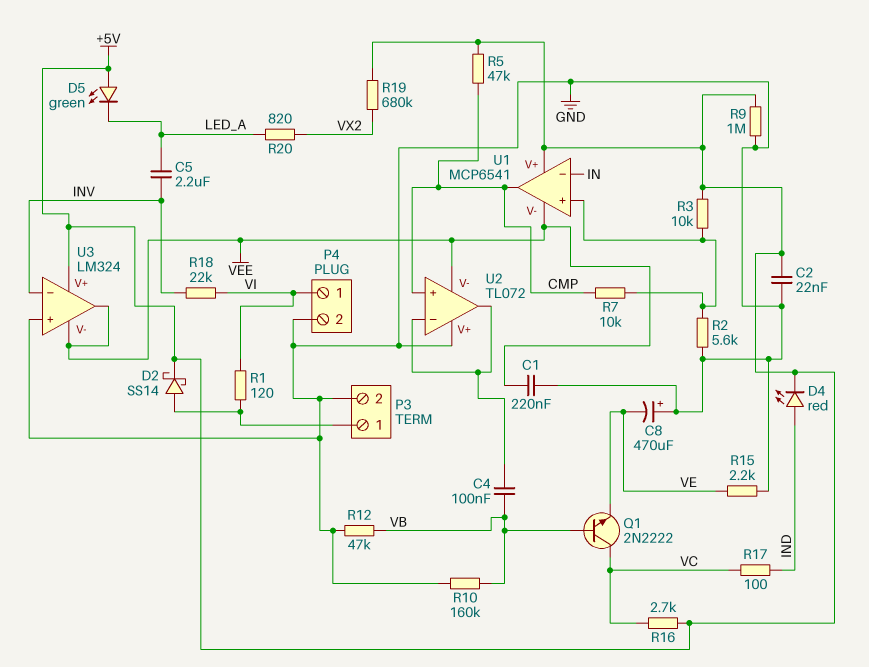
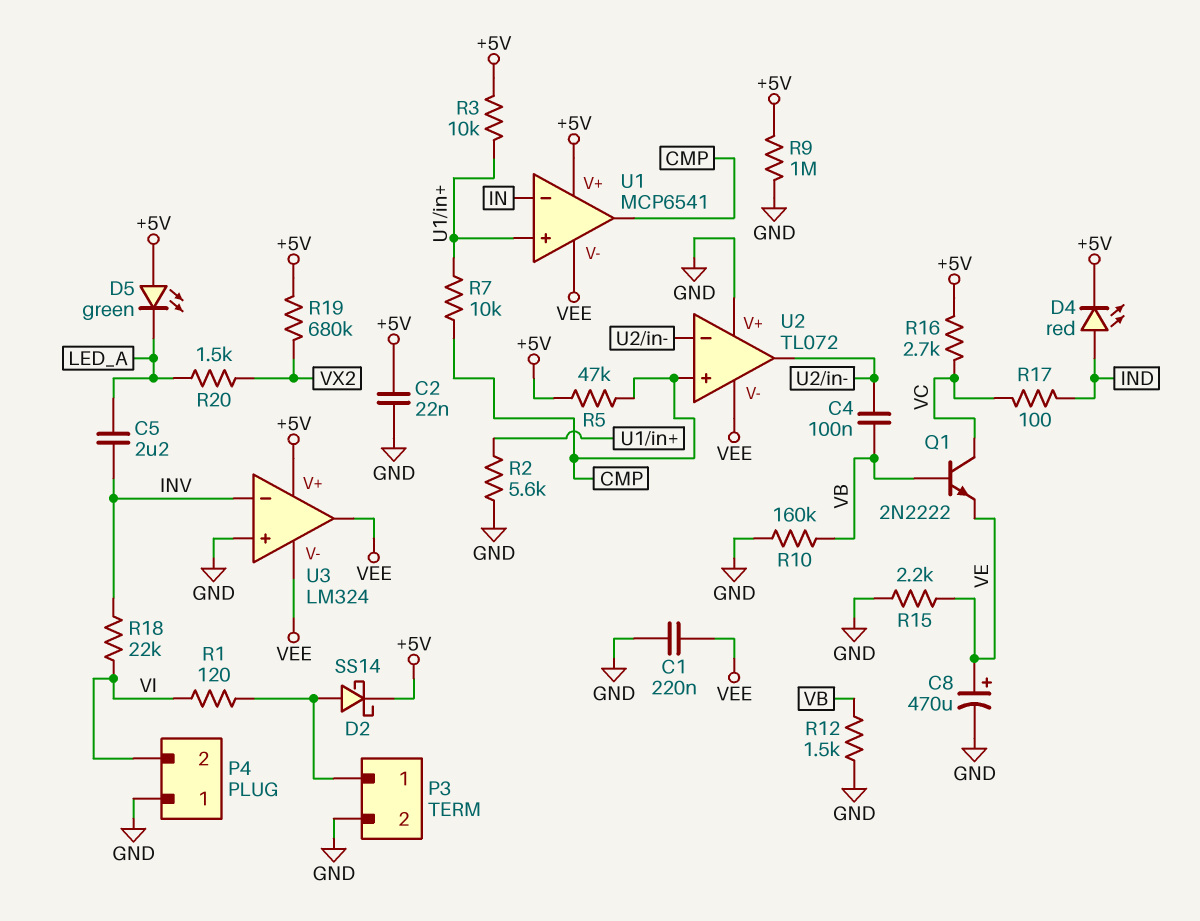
C8: 470uF (plus GND, minus VE) -> 470uF (plus VE, minus GND)
P4 pin 1: VI -> GND
P4 pin 2: GND -> VI
R12: 47k (GND, VB) -> 1.5k (GND, VB)
R20: 820 (LED_A, VX2) -> 1.5k (LED_A, VX2)

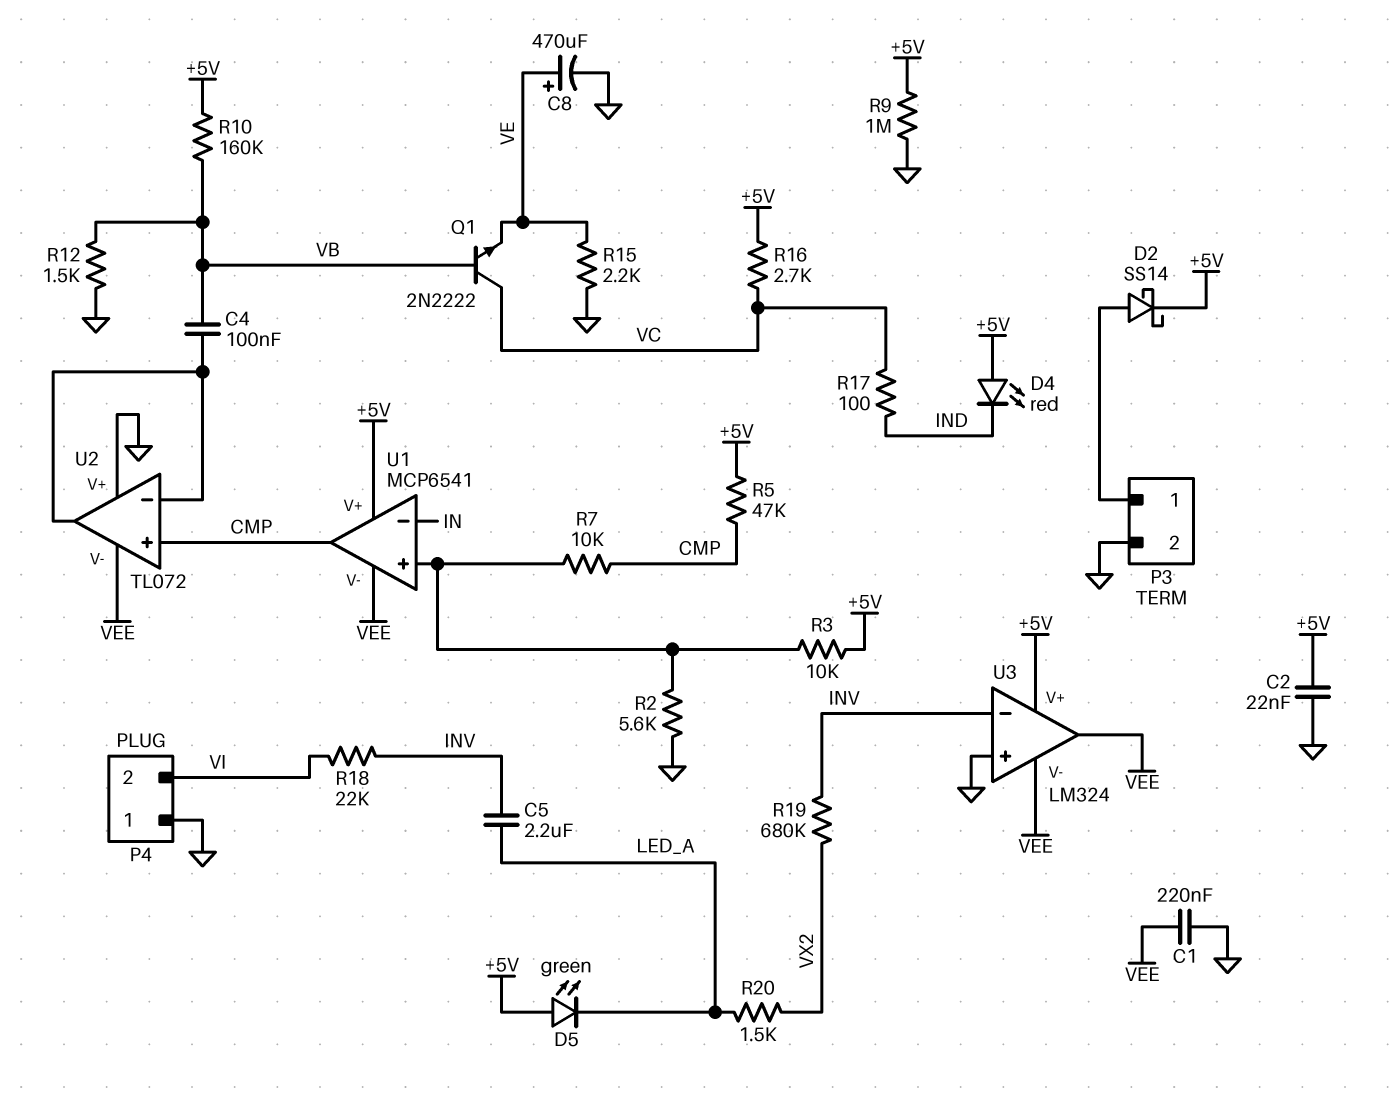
D4: LED red (A IND, K +5V) -> LED red (A +5V, K IND)
R1: 120 (P3/1, VI) -> none
R10: 160k (GND, VB) -> 160k (+5V, VB)
R19: 680k (+5V, VX2) -> 680k (INV, VX2)

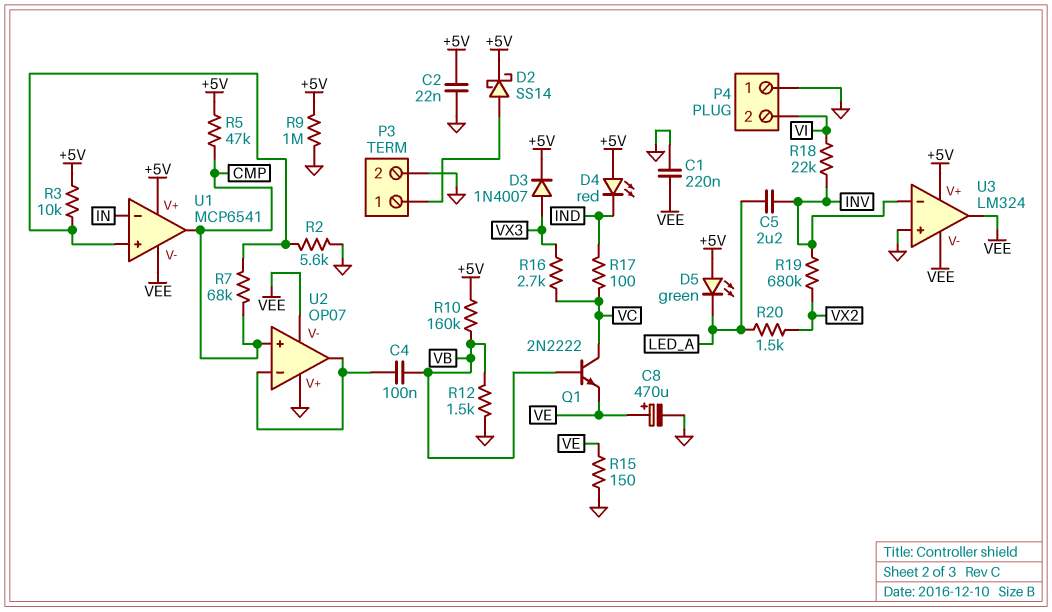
D3: none -> diode 1N4007 (A VX3, K +5V)
R7: 10k (CMP, U1/in+) -> 68k (CMP, U1/in+)
R15: 2.2k (GND, VE) -> 150 (GND, VE)
R16: 2.7k (+5V, VC) -> 2.7k (VC, VX3)
U2: TL072 -> OP07

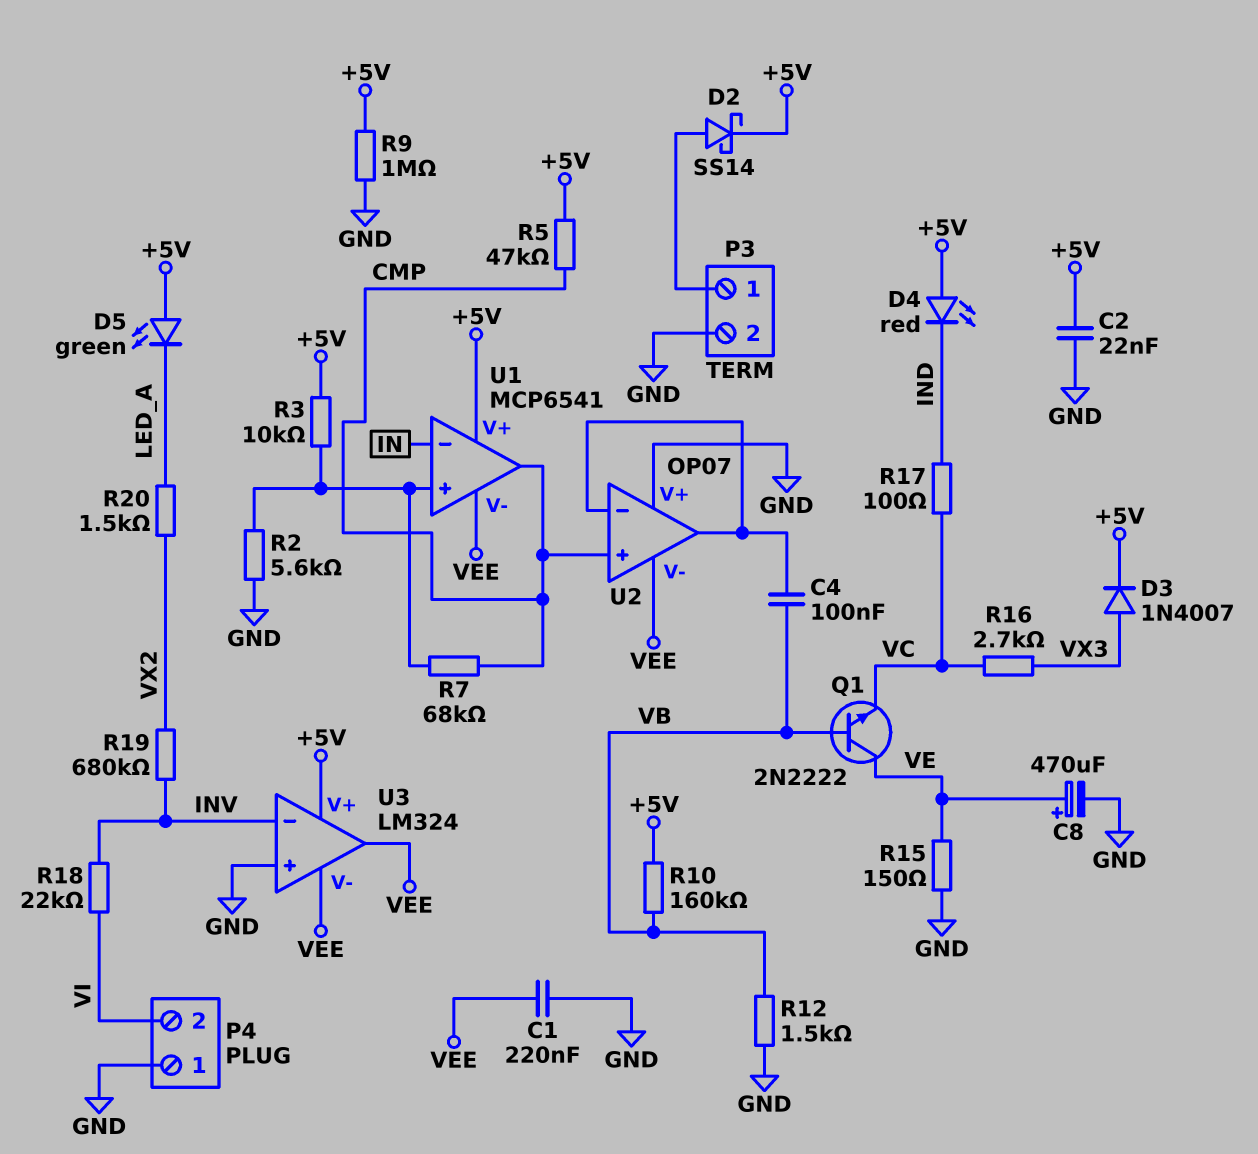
C5: 2.2uF (INV, LED_A) -> none
Q1: NPN 2N2222 (B VB, C VC, E VE) -> NPN 2N2222 (B VB, C VE, E VC)

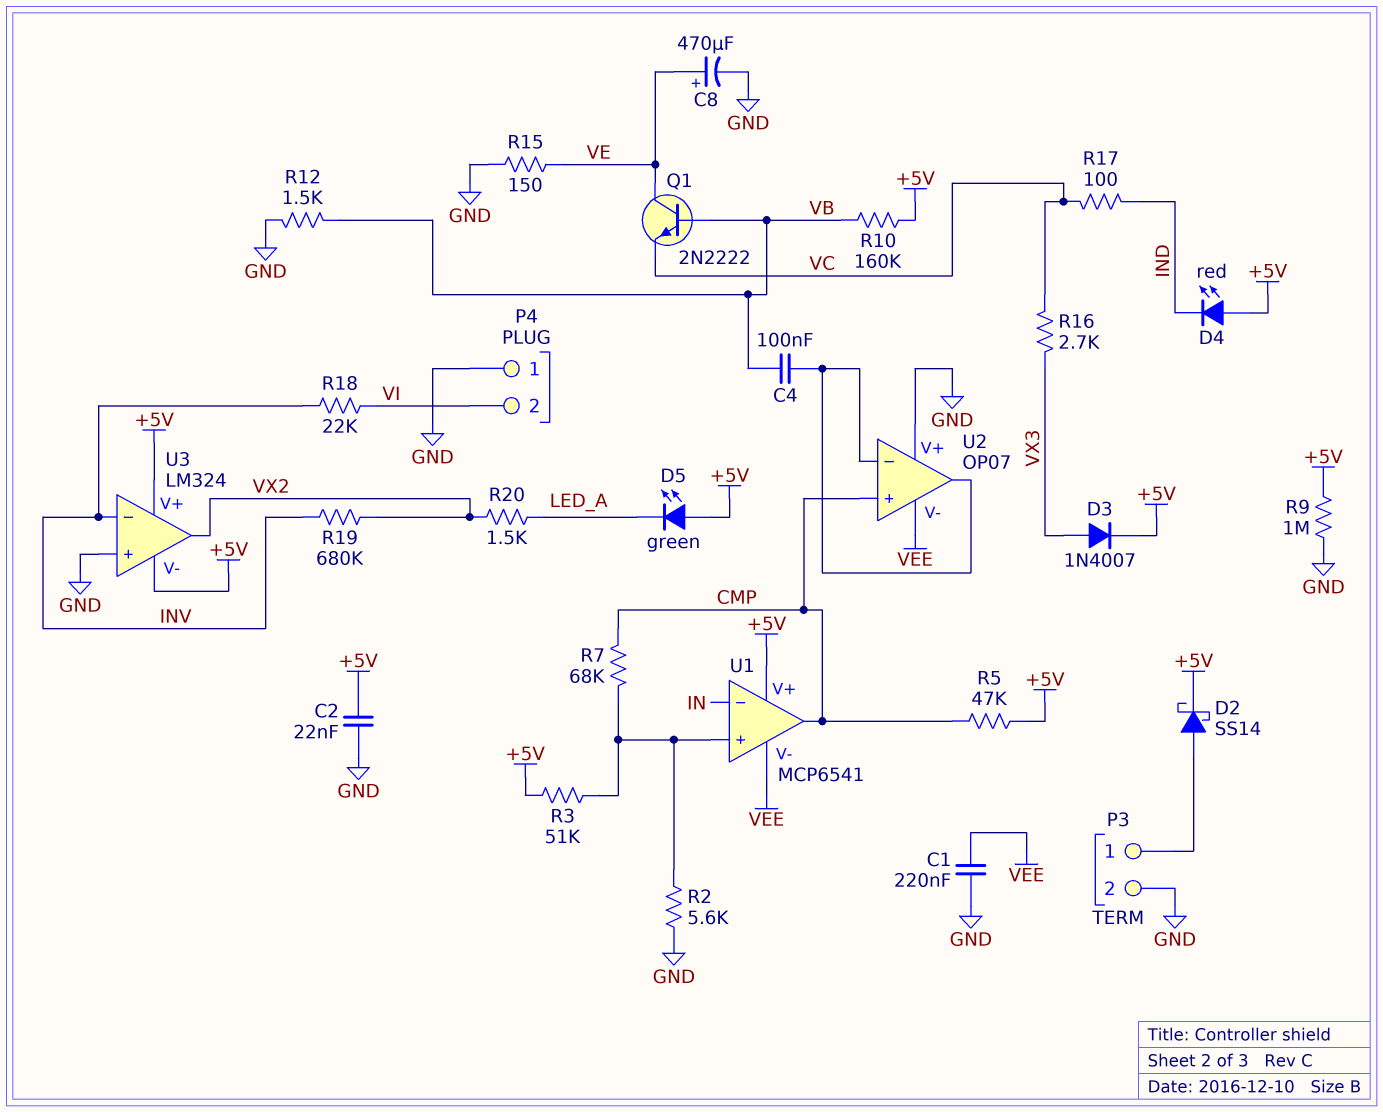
R3: 10k (+5V, U1/in+) -> 51k (+5V, U1/in+)
U3 pin V-: VEE -> +5V
U3 pin out: VEE -> VX2

